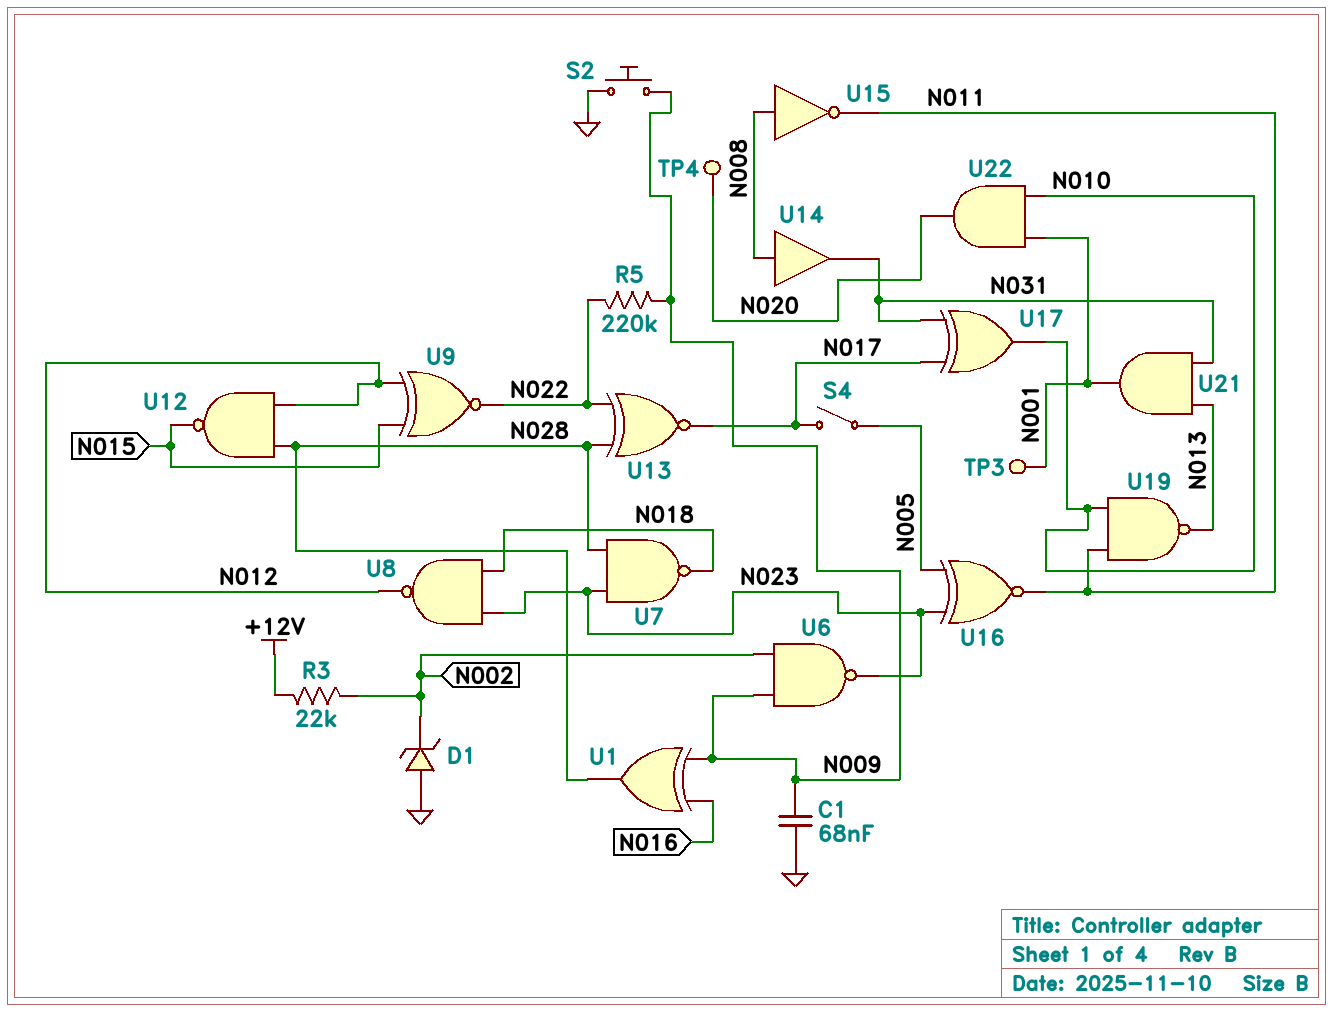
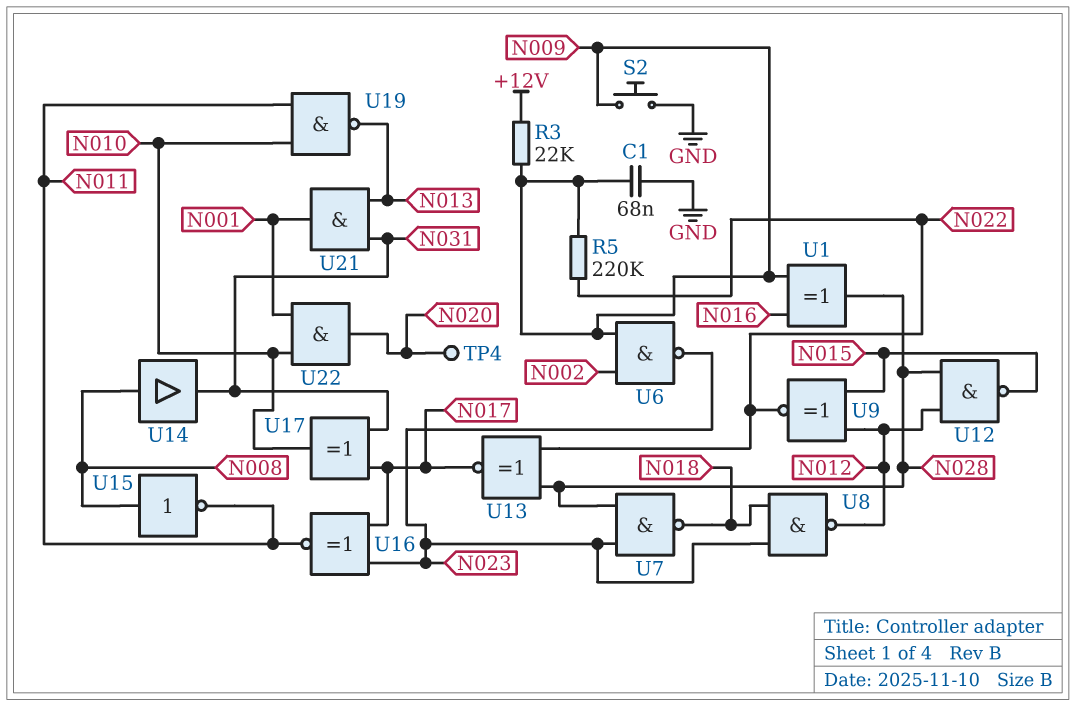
D1: zener (A GND, K N002) -> none
R3: 22k (+12V, N002) -> 22k (+12V, N009)
S4: switch (N005, N017) -> none
TP3: test point (N001) -> none
U16: XNOR (in N005, in N023, out N011) -> XNOR (in N017, in N023, out N011)

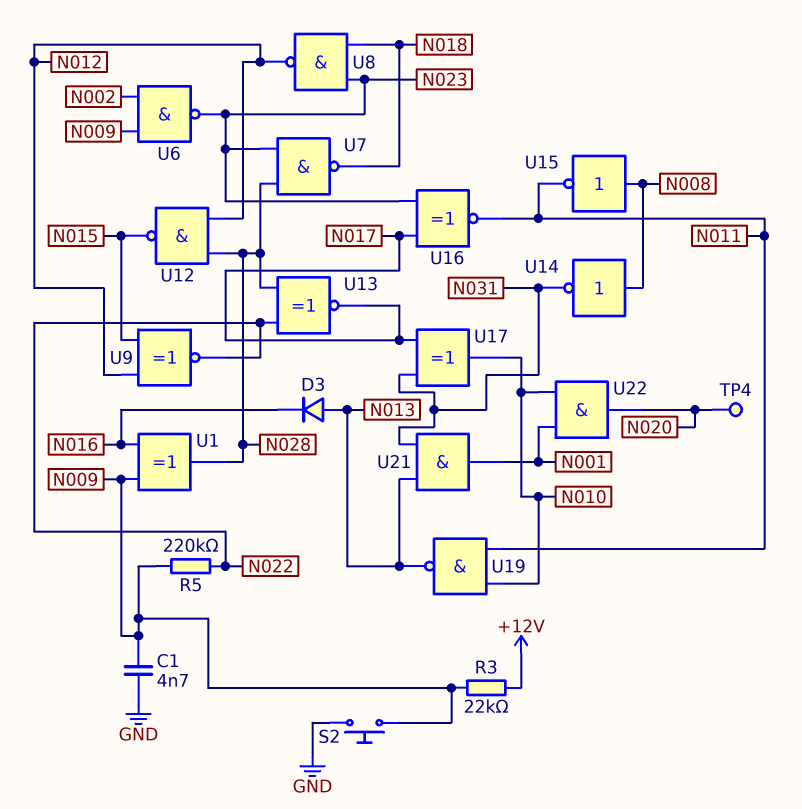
C1: 68nF (GND, N009) -> 4.7nF (GND, N009)
D3: none -> diode (A N013, K N016)
U14: buffer (in N008, out N031) -> NOT (in N008, out N031)

